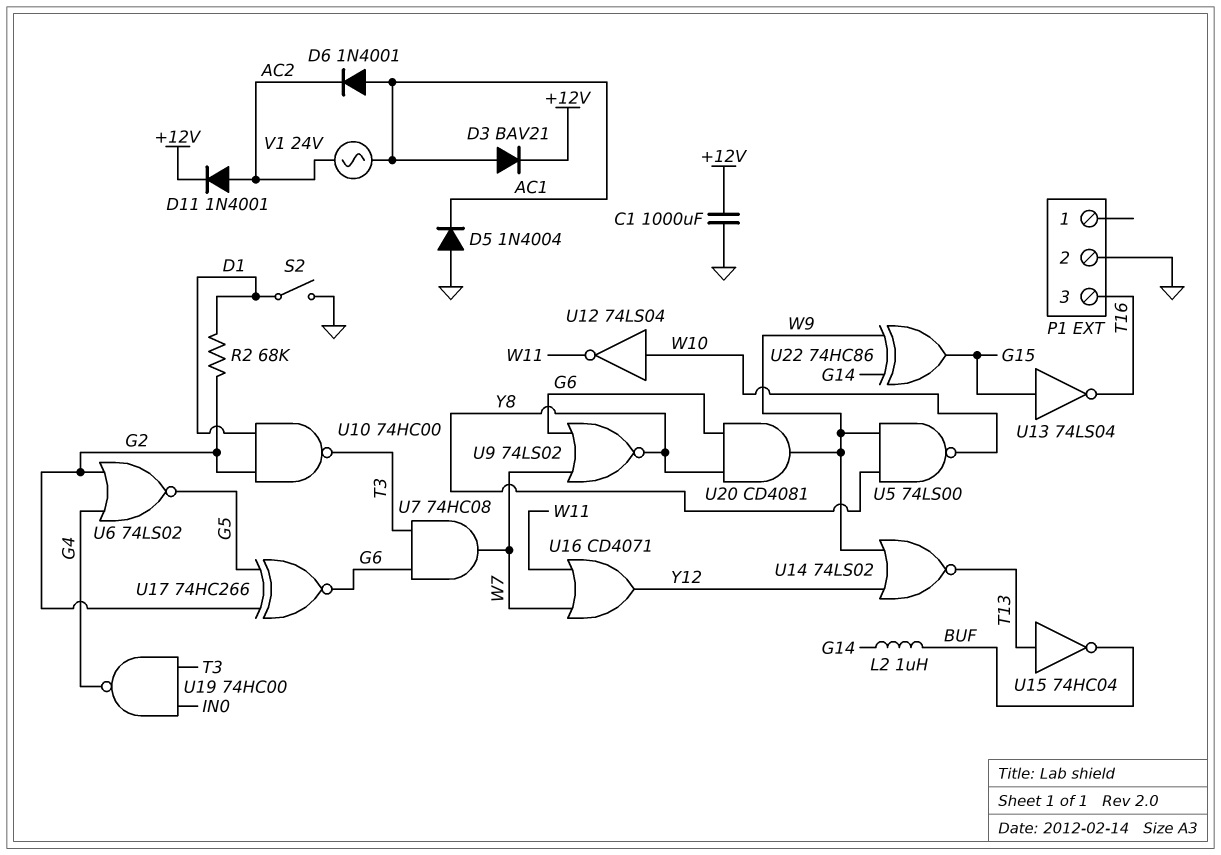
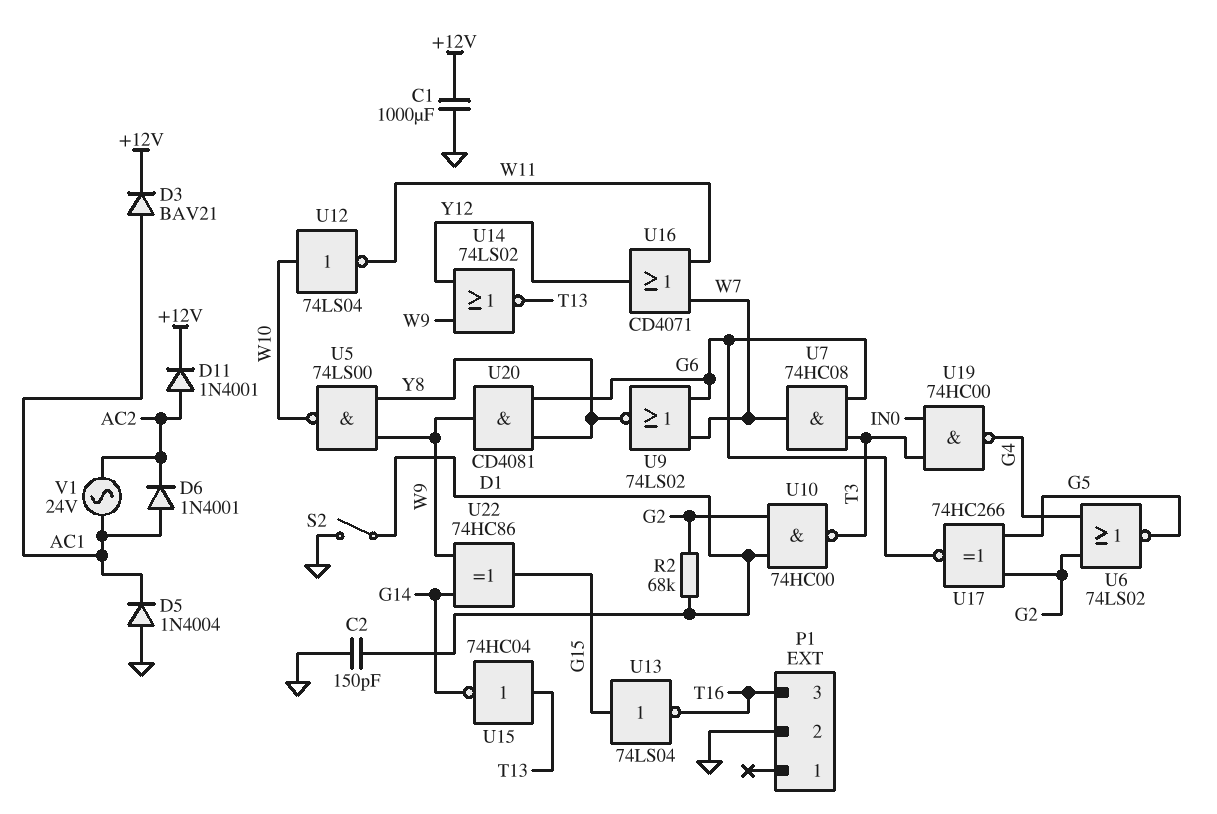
C2: none -> 150pF (D1, GND)
L2: 1uH (BUF, G14) -> none
U15: NOT 74HC04 (in T13, out BUF) -> NOT 74HC04 (in T13, out G14)

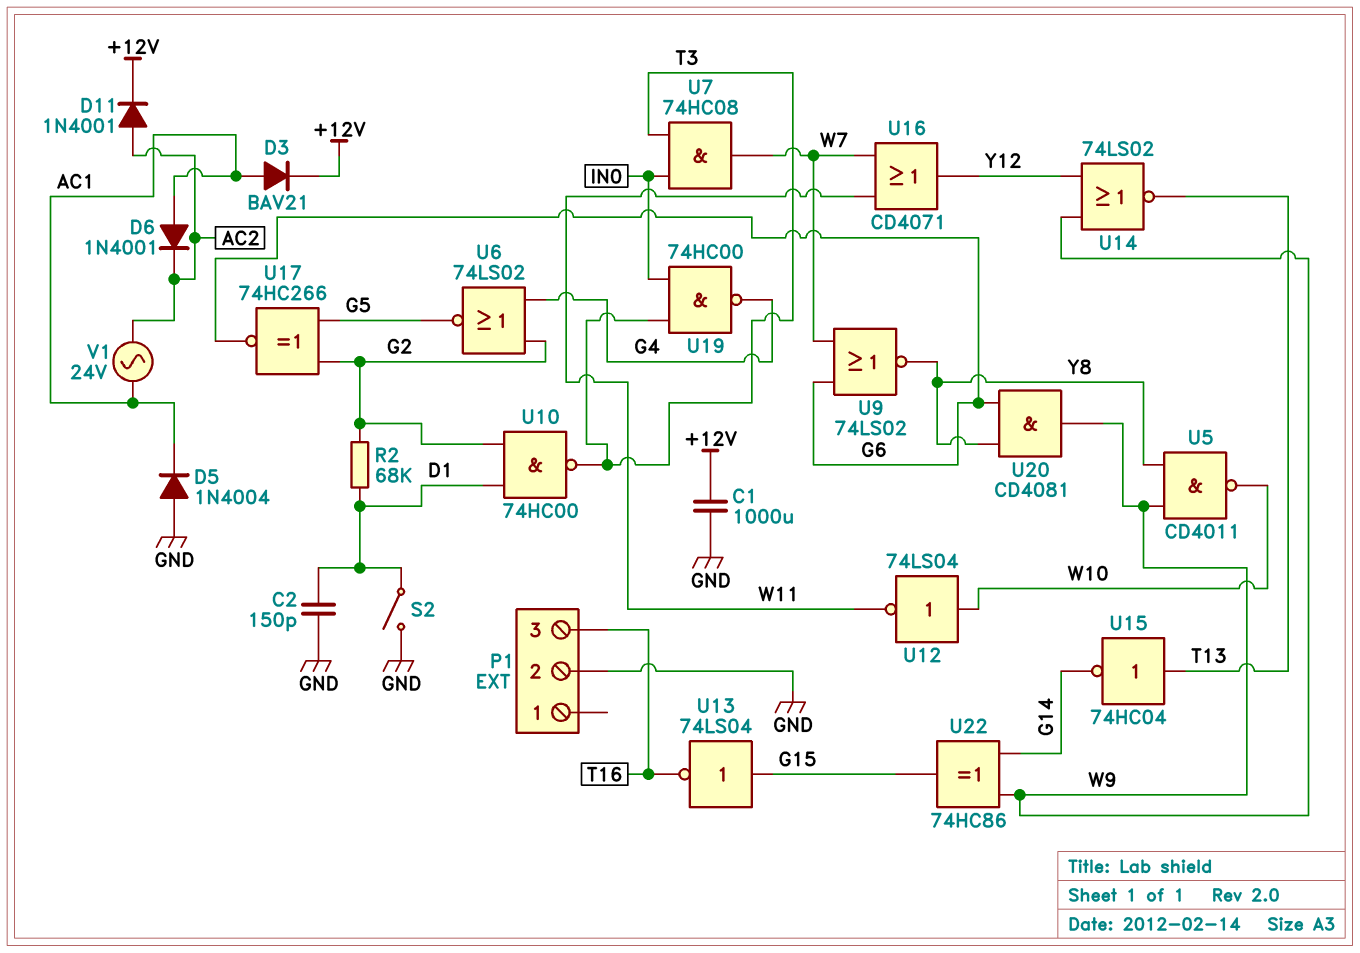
U5: NAND 74LS00 (in W9, in Y8, out W10) -> NAND CD4011 (in W9, in Y8, out W10)
U7: AND 74HC08 (in G6, in T3, out W7) -> AND 74HC08 (in IN0, in T3, out W7)

